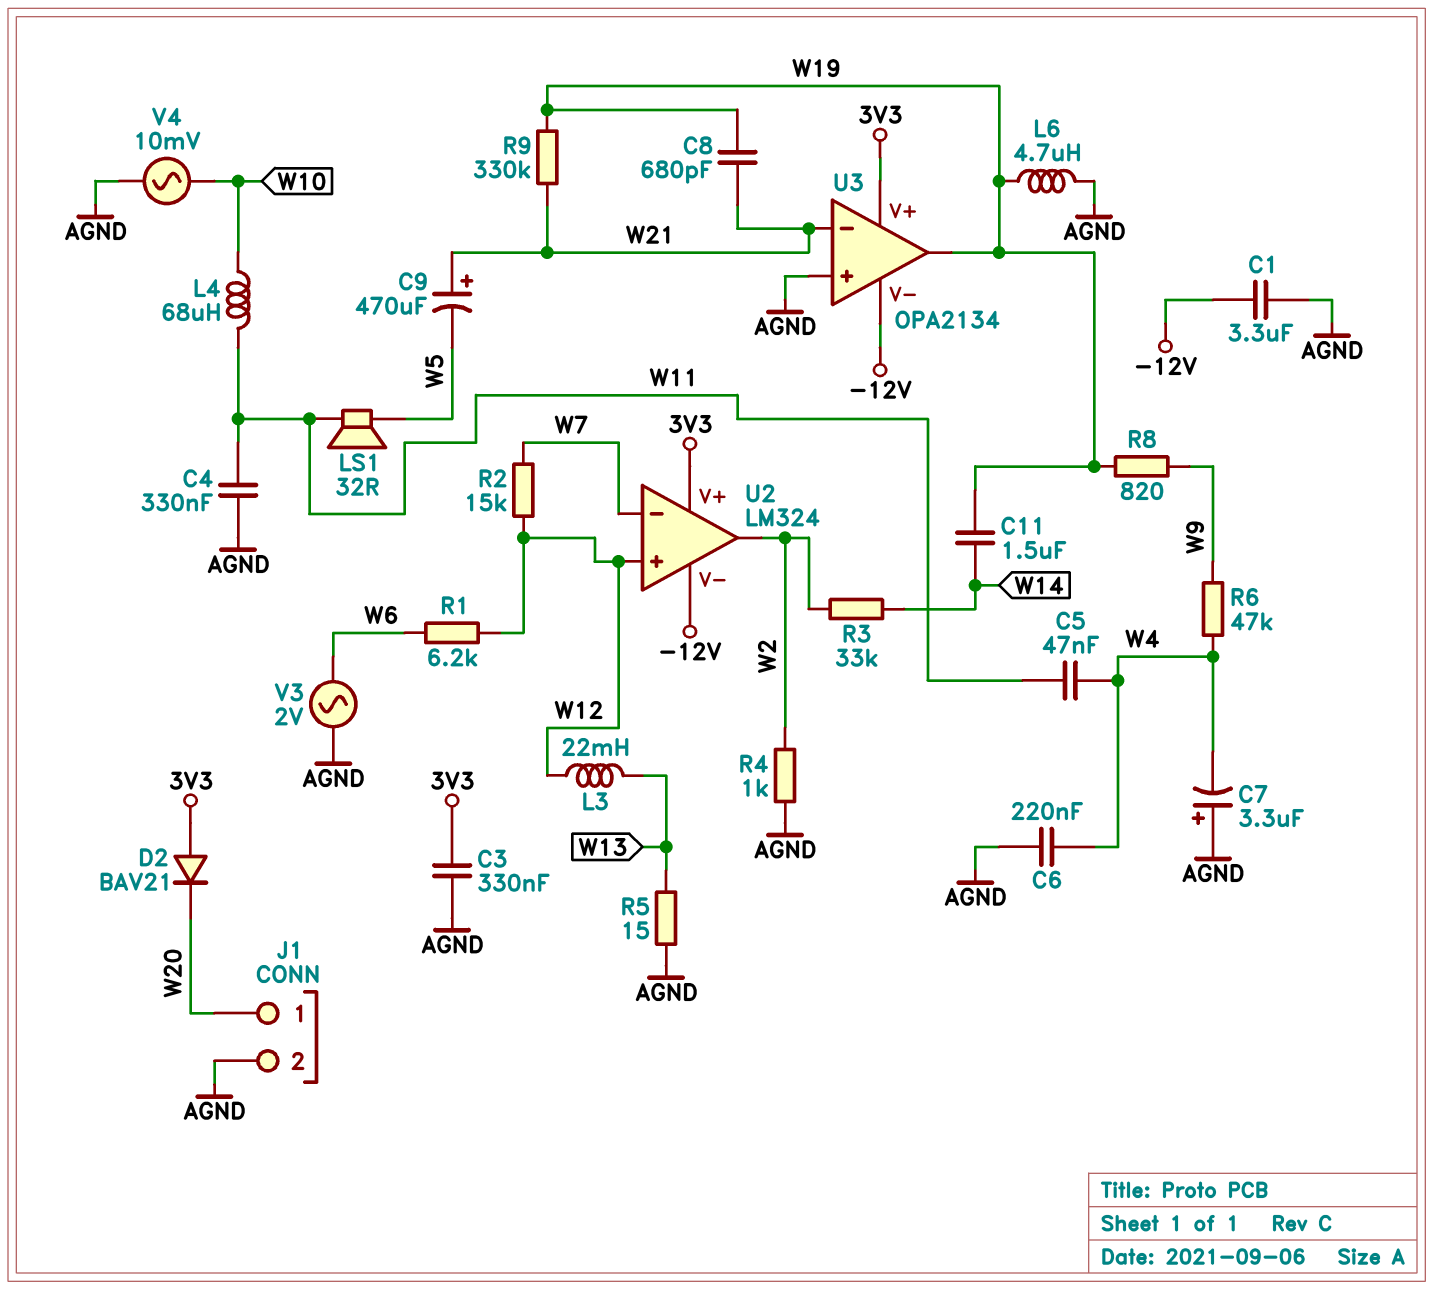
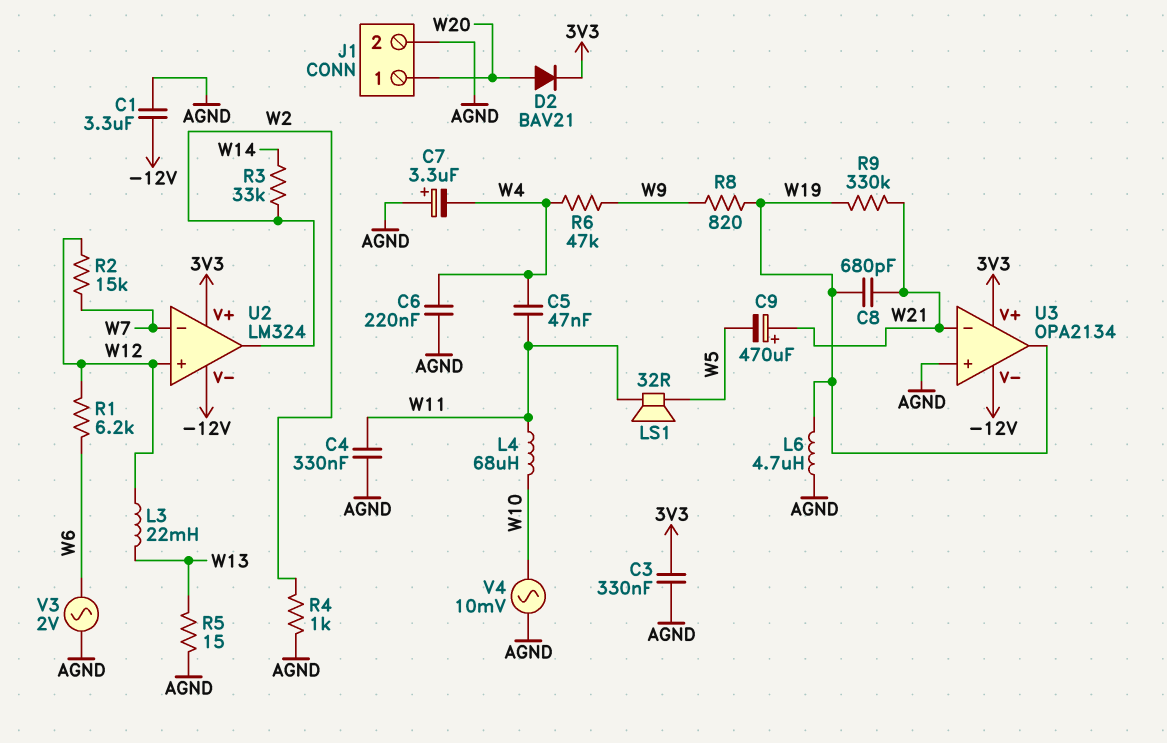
C11: 1.5uF (W14, W19) -> none
D2: diode BAV21 (A 3V3, K W20) -> diode BAV21 (A W20, K 3V3)

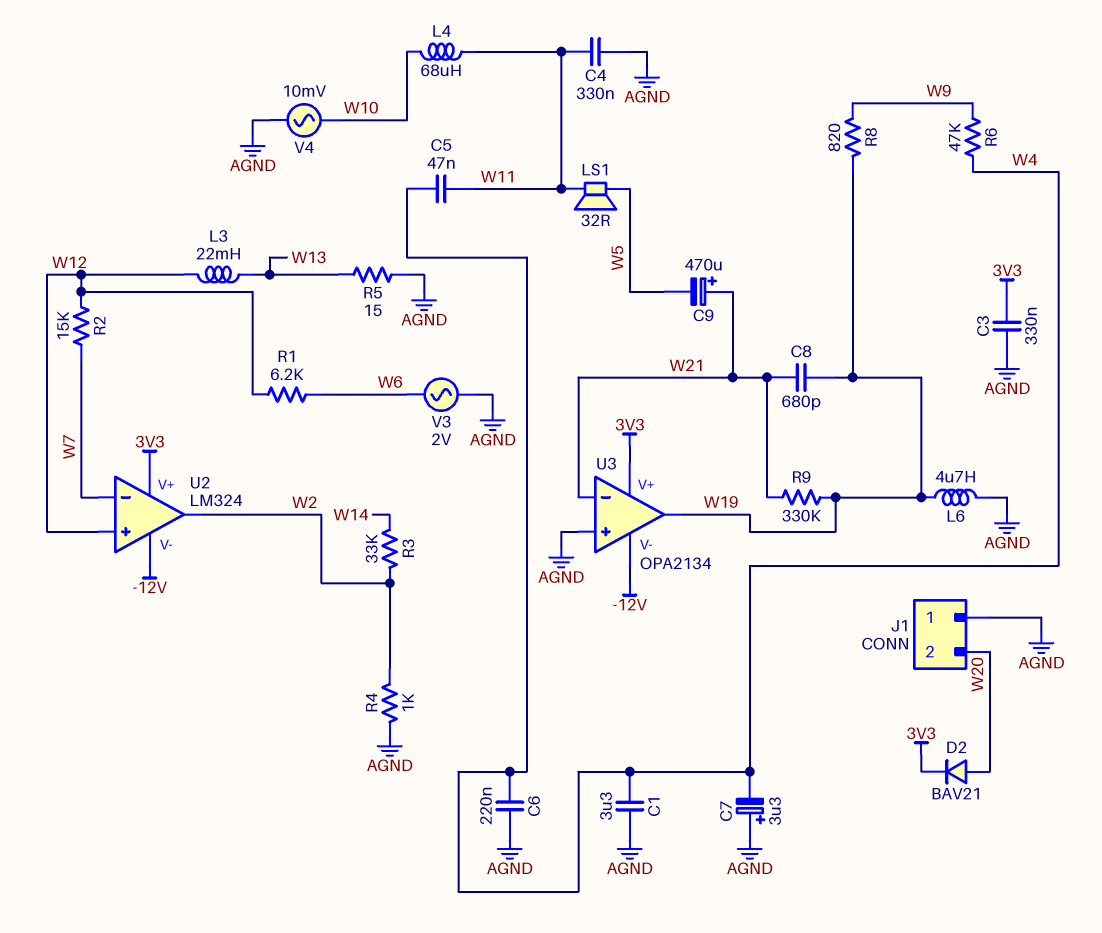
C1: 3.3uF (-12V, AGND) -> 3.3uF (AGND, W4)
J1 pin 1: W20 -> AGND
J1 pin 2: AGND -> W20

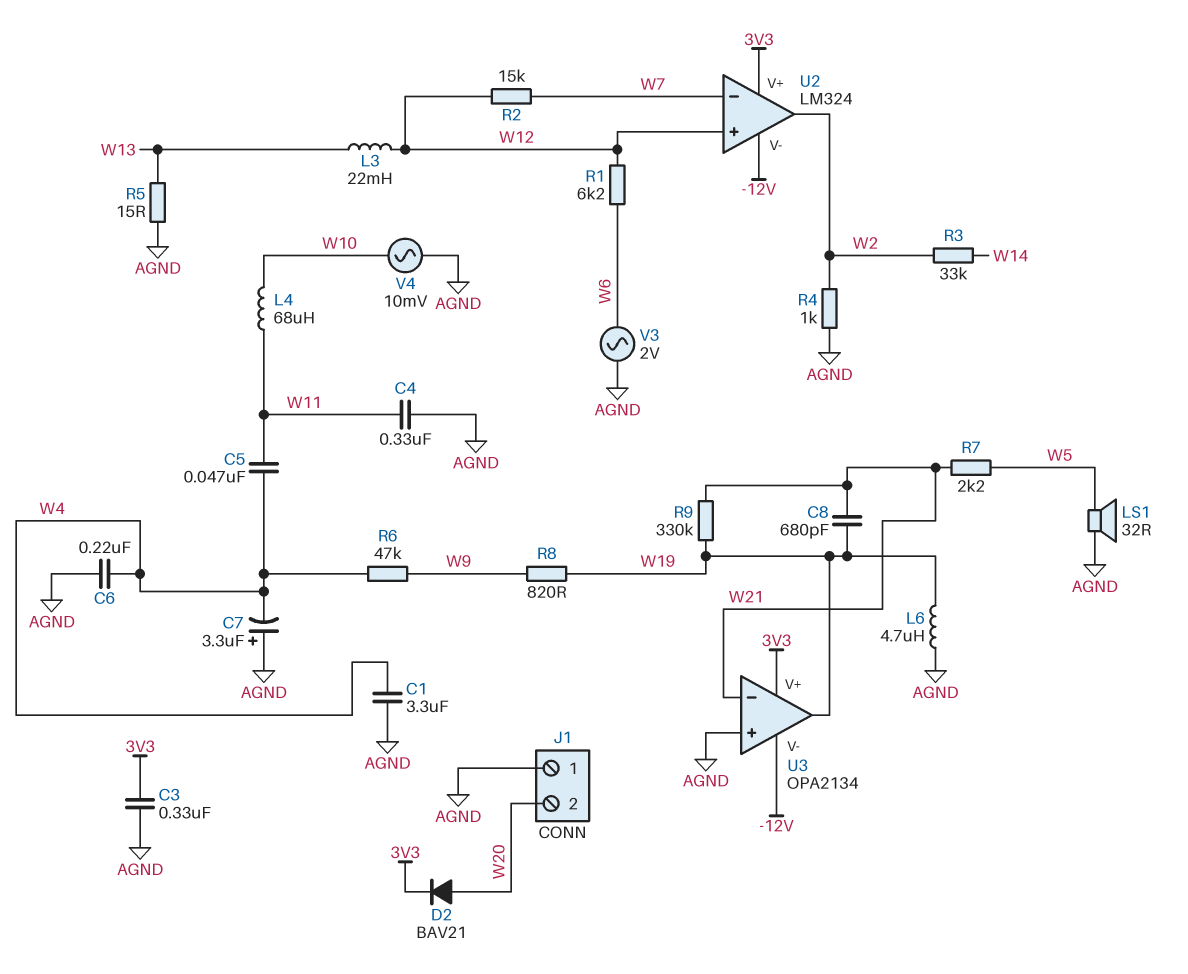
C9: 470uF (plus W21, minus W5) -> none
LS1: speaker 32R (W5, W11) -> speaker 32R (AGND, W5)
R7: none -> 2.2k (W5, W21)

